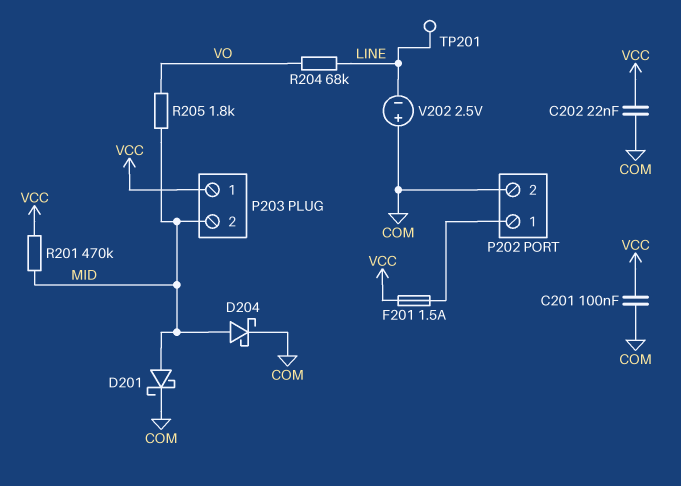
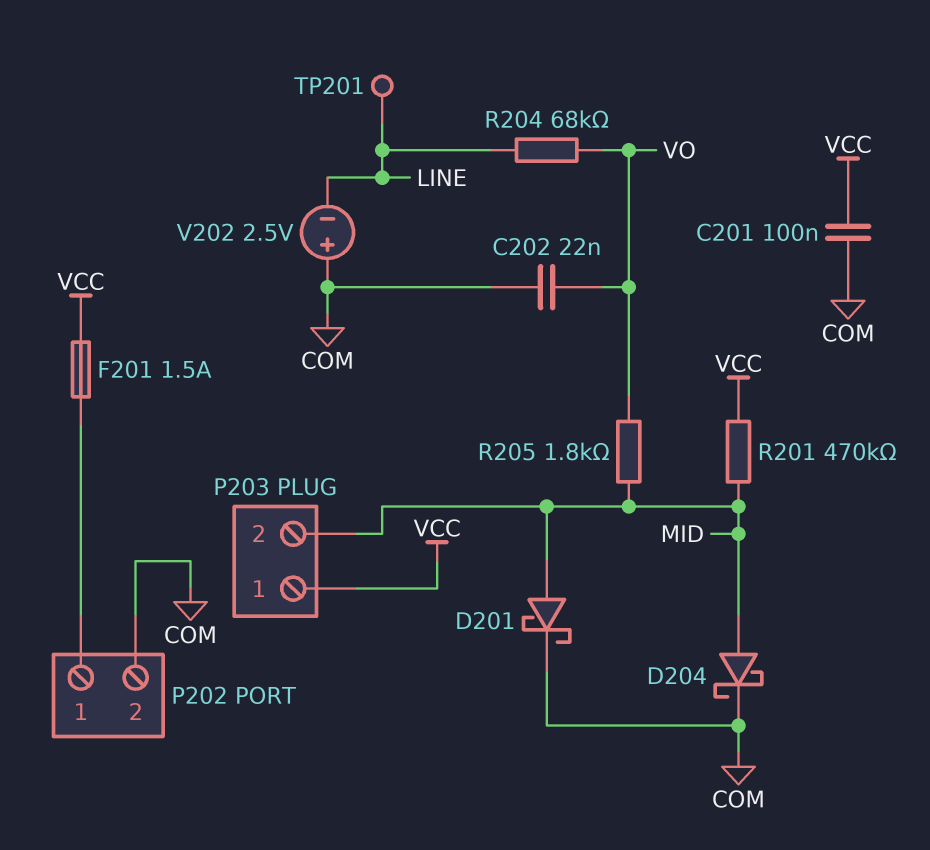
C202: 22nF (COM, VCC) -> 22nF (COM, VO)

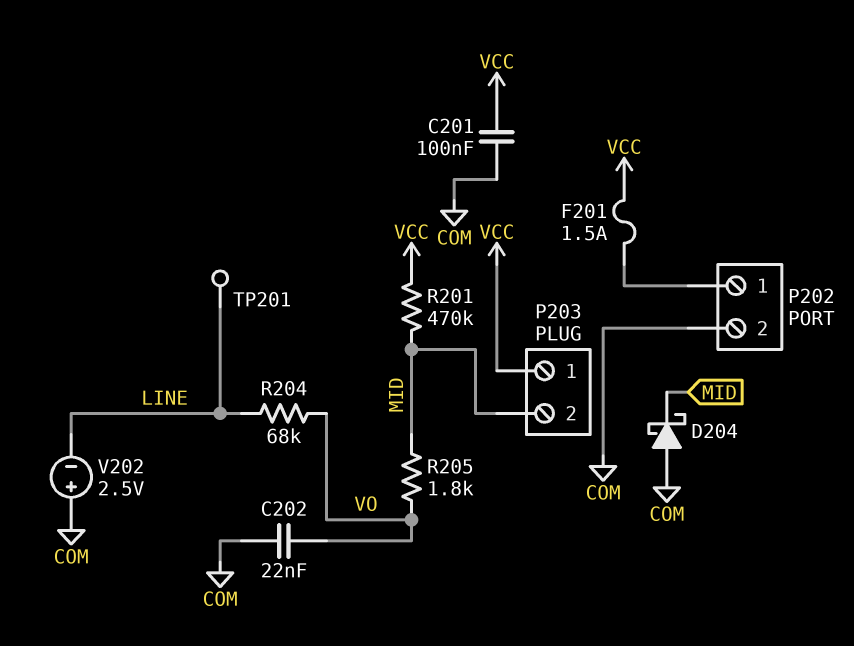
D201: schottky (A MID, K COM) -> none
D204: schottky (A MID, K COM) -> schottky (A COM, K MID)

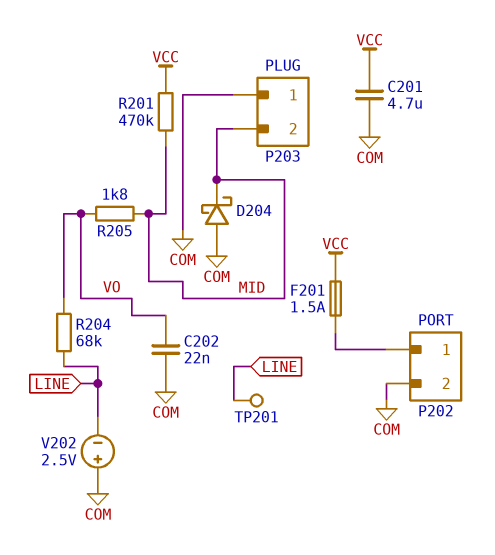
C201: 100nF (COM, VCC) -> 4.7uF (COM, VCC)
P203 pin 1: VCC -> COM

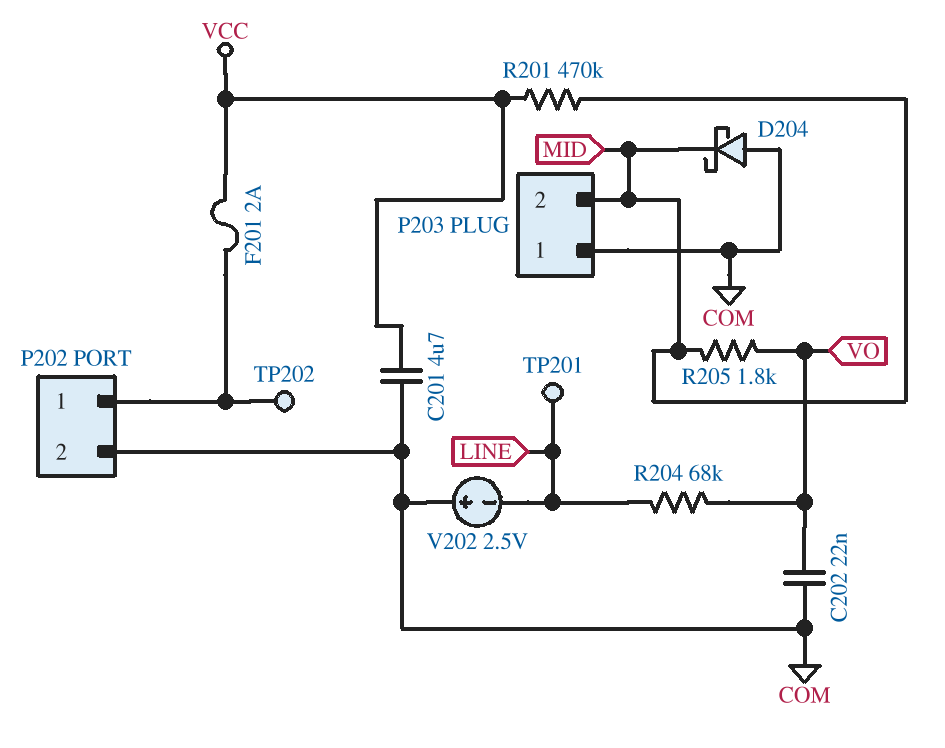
F201: 1.5A (P202/1, VCC) -> 2A (P202/1, VCC)
TP202: none -> test point (P202/1)

